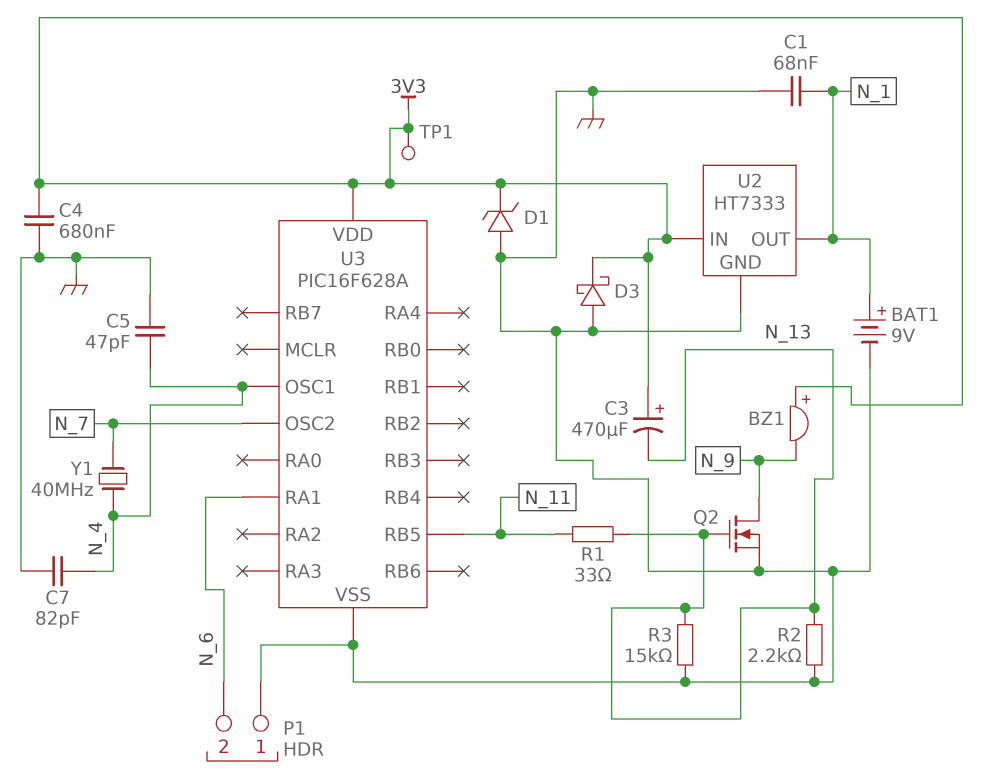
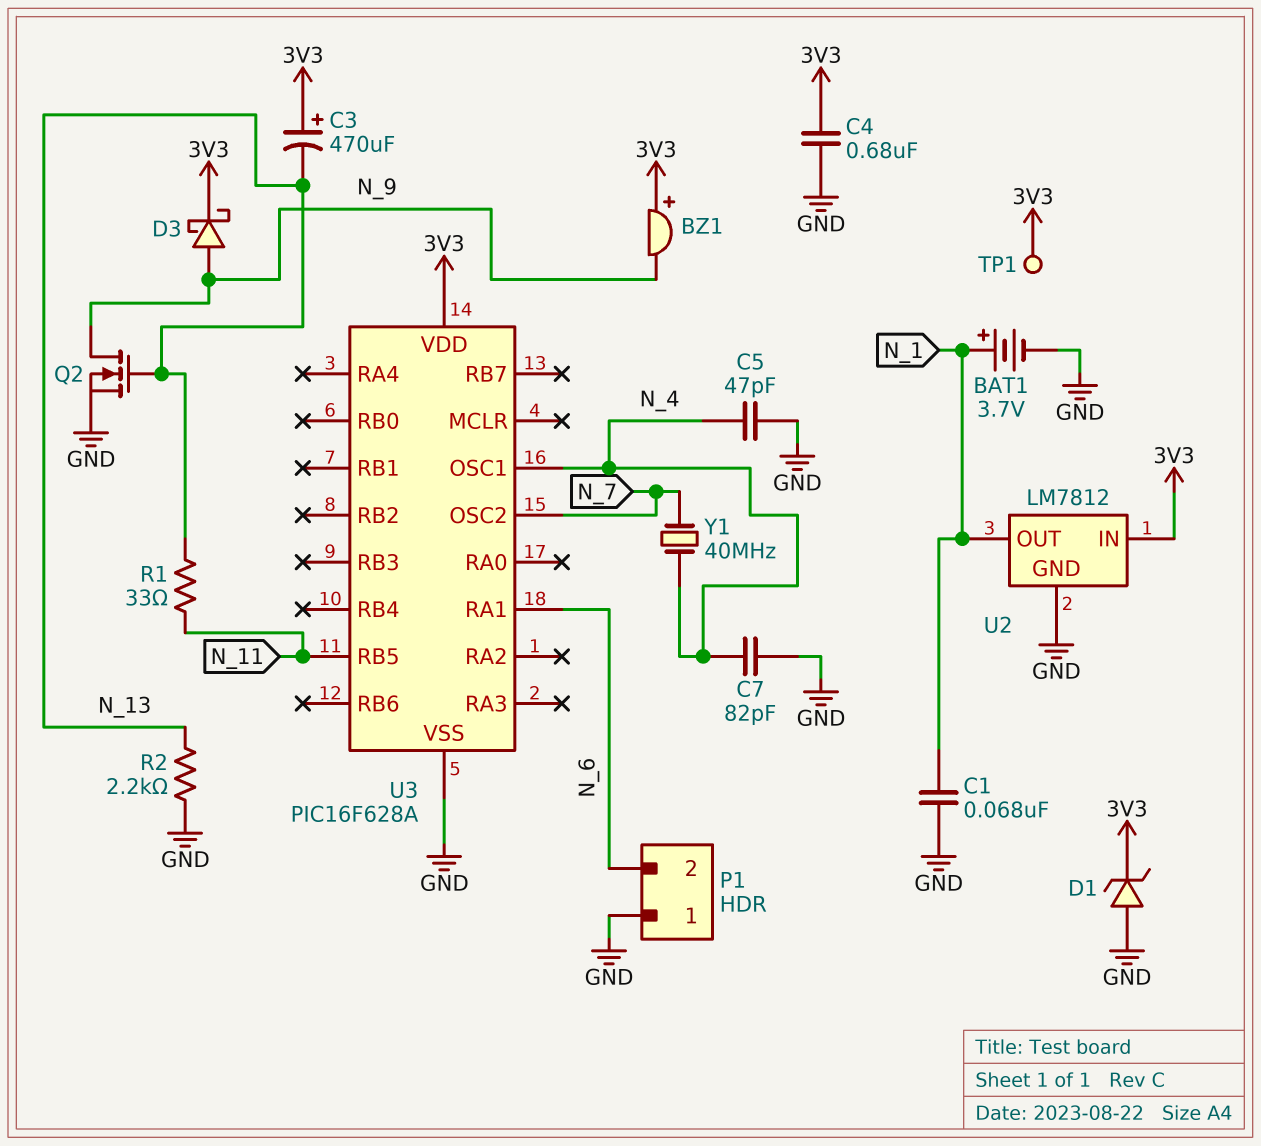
BAT1: 9V (plus N_1, minus GND) -> 3.7V (plus N_1, minus GND)
D3: schottky (A GND, K 3V3) -> schottky (A N_9, K 3V3)
R3: 15k (GND, N_13) -> none
U2: HT7333 -> LM7812

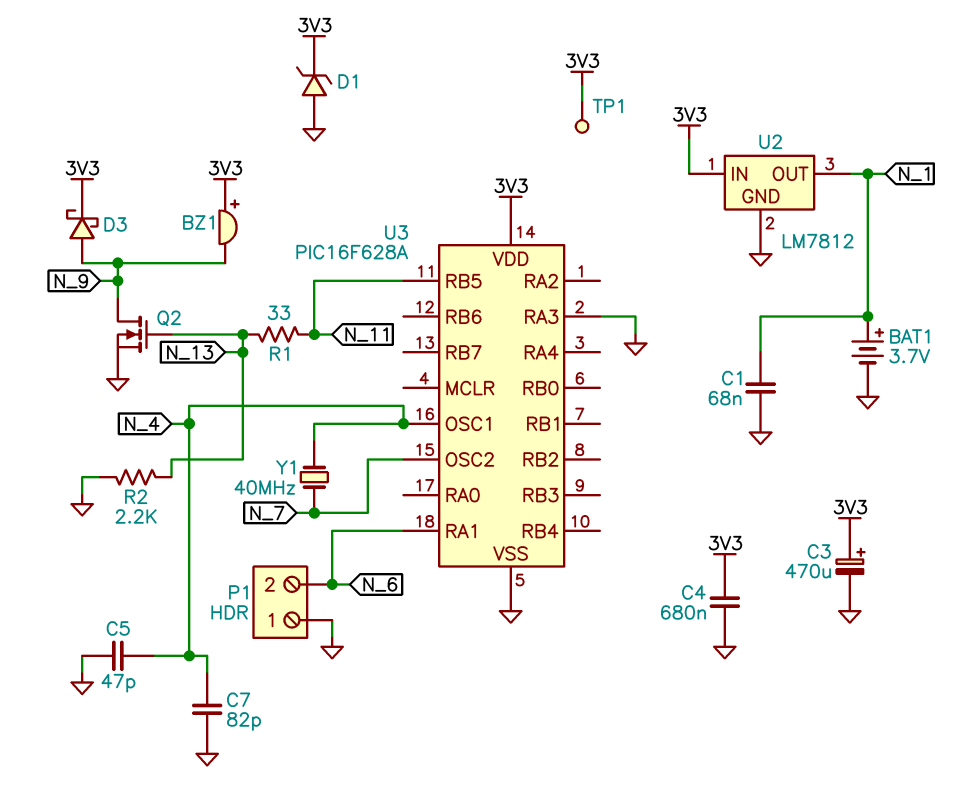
C3: 470uF (plus 3V3, minus N_13) -> 470uF (plus 3V3, minus GND)
U3 pin RA3: none -> GND

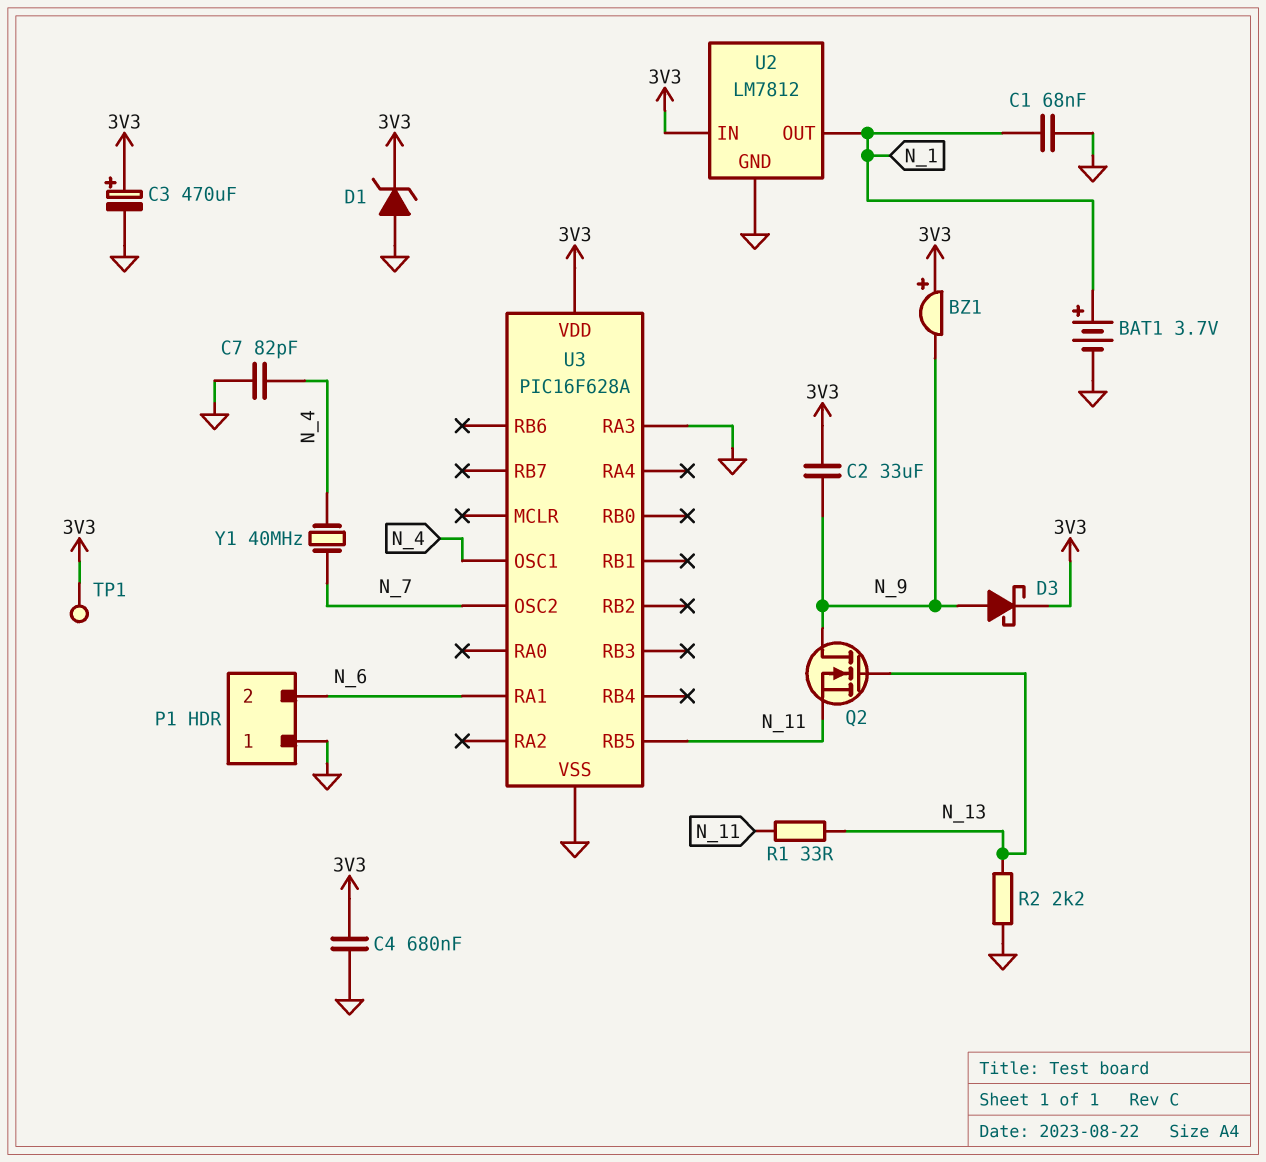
C2: none -> 33uF (3V3, N_9)
C5: 47pF (GND, N_4) -> none
Q2: NMOS (G N_13, D N_9, S GND) -> NMOS (G N_13, D N_9, S N_11)

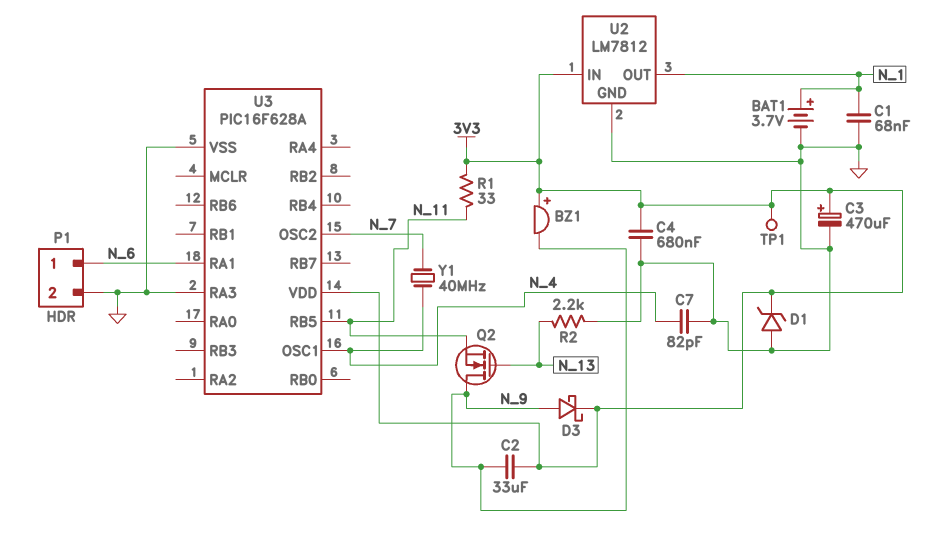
P1 pin 1: GND -> N_6
P1 pin 2: N_6 -> GND
R1: 33 (N_11, N_13) -> 33 (3V3, N_11)

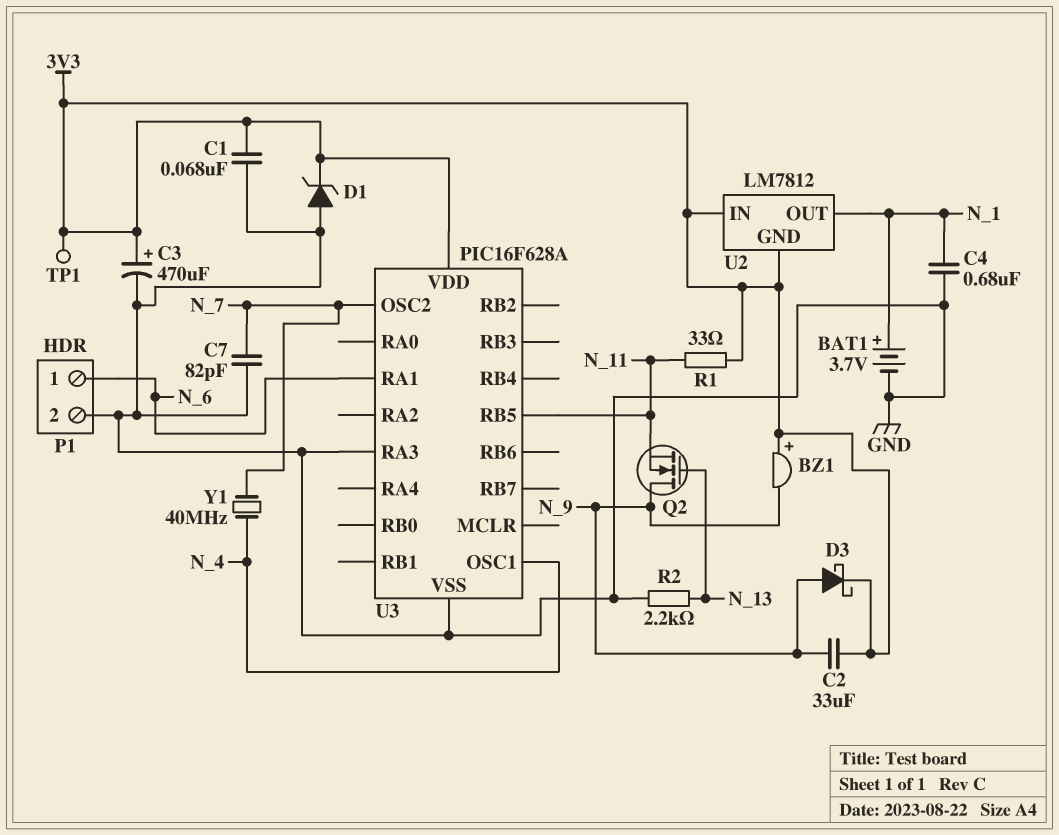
C1: 68nF (GND, N_1) -> 68nF (3V3, GND)
C4: 680nF (3V3, GND) -> 680nF (GND, N_1)
C7: 82pF (GND, N_4) -> 82pF (GND, N_7)
U2 pin GND: GND -> 3V3

